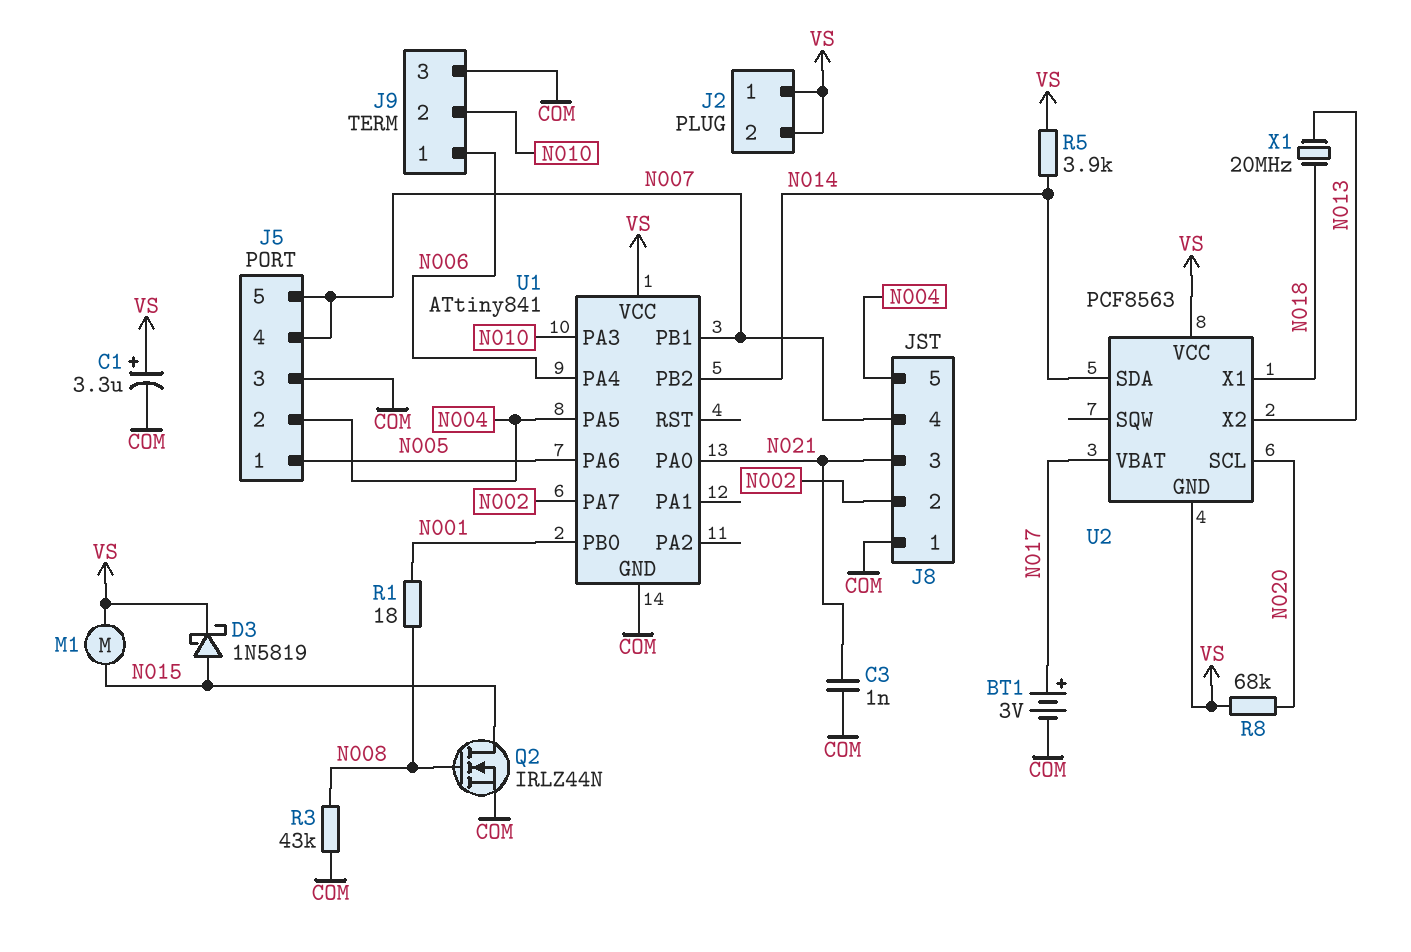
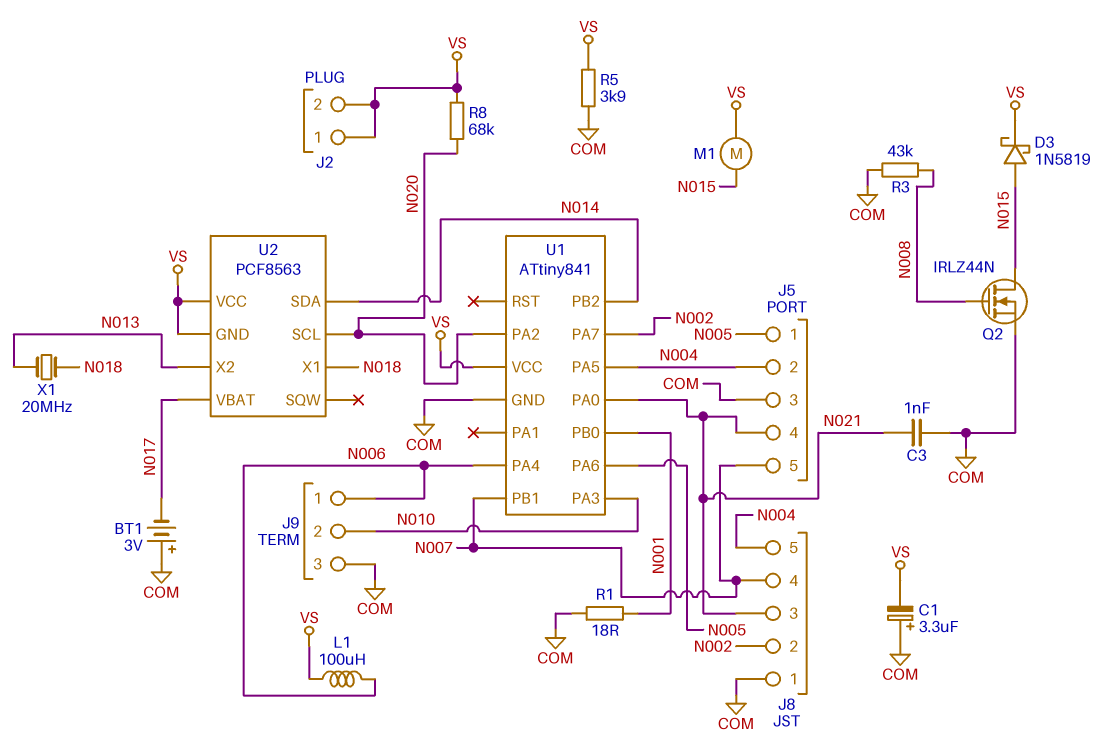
BT1: 3V (plus N017, minus COM) -> 3V (plus COM, minus N017)
C1: 3.3uF (plus VS, minus COM) -> 3.3uF (plus COM, minus VS)
J5 pin 4: N007 -> N021
L1: none -> 100uH (N006, VS)
R1: 18 (N001, N008) -> 18 (COM, N001)
R5: 3.9k (N014, VS) -> 3.9k (COM, VS)
U1 pin PA2: none -> N020

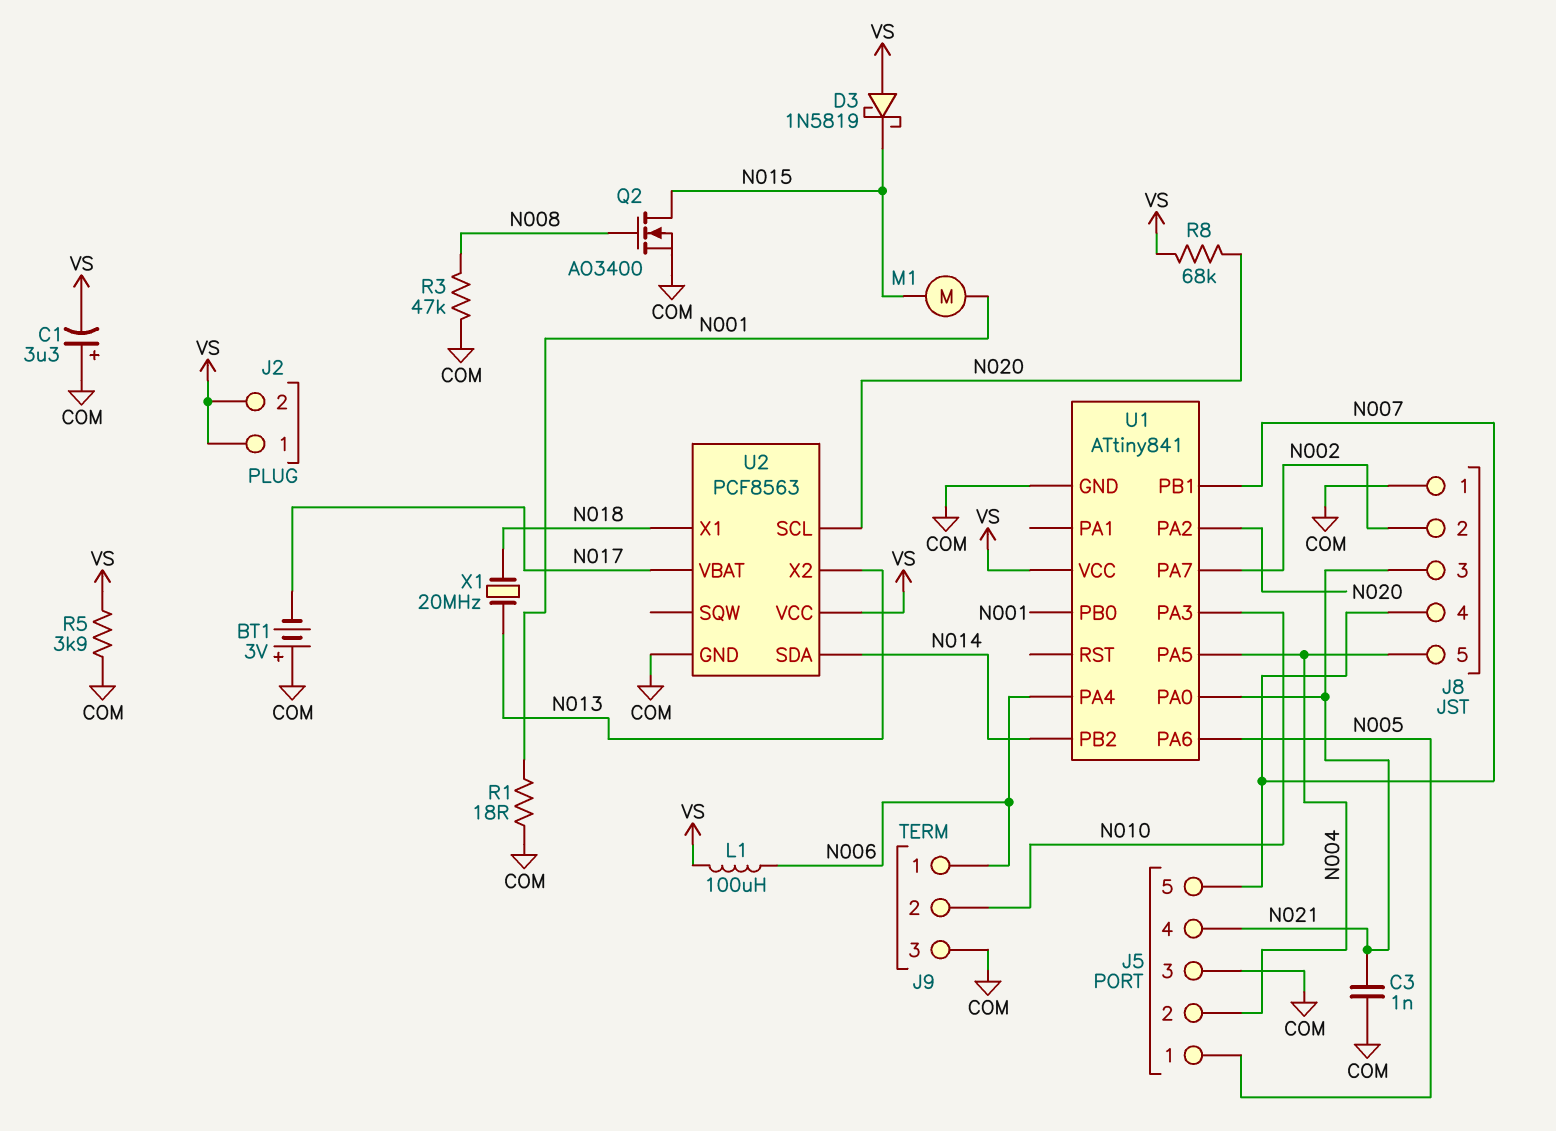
D3: schottky 1N5819 (A N015, K VS) -> schottky 1N5819 (A VS, K N015)
M1: motor (N015, VS) -> motor (N001, N015)
Q2: NMOS IRLZ44N (G N008, D N015, S COM) -> NMOS AO3400 (G N008, D N015, S COM)
R3: 43k (COM, N008) -> 47k (COM, N008)
U2 pin GND: VS -> COM

